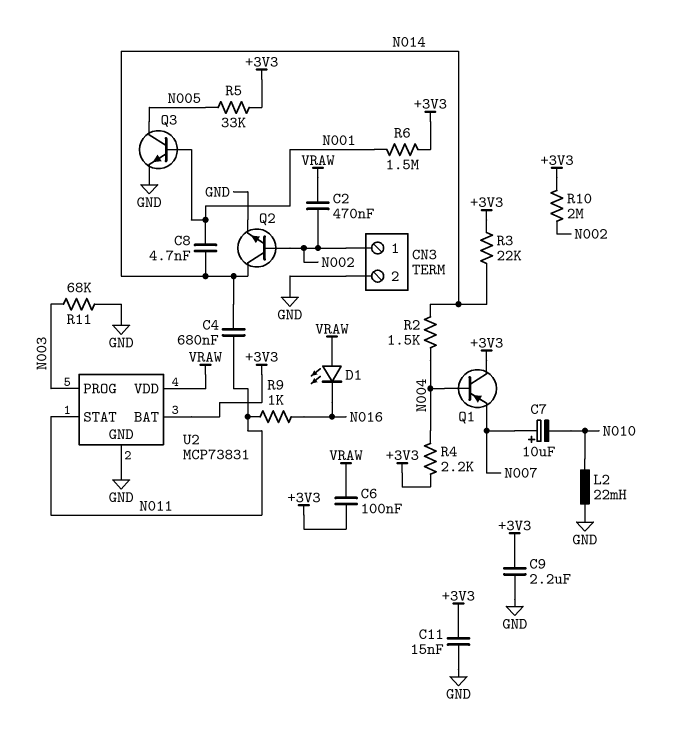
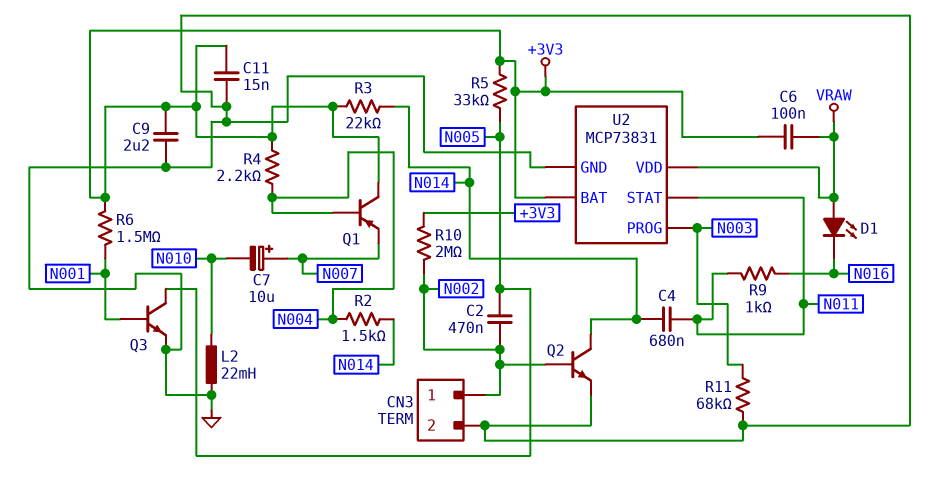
C2: 470nF (N002, VRAW) -> 470nF (N002, N005)
C8: 4.7nF (N001, N014) -> none

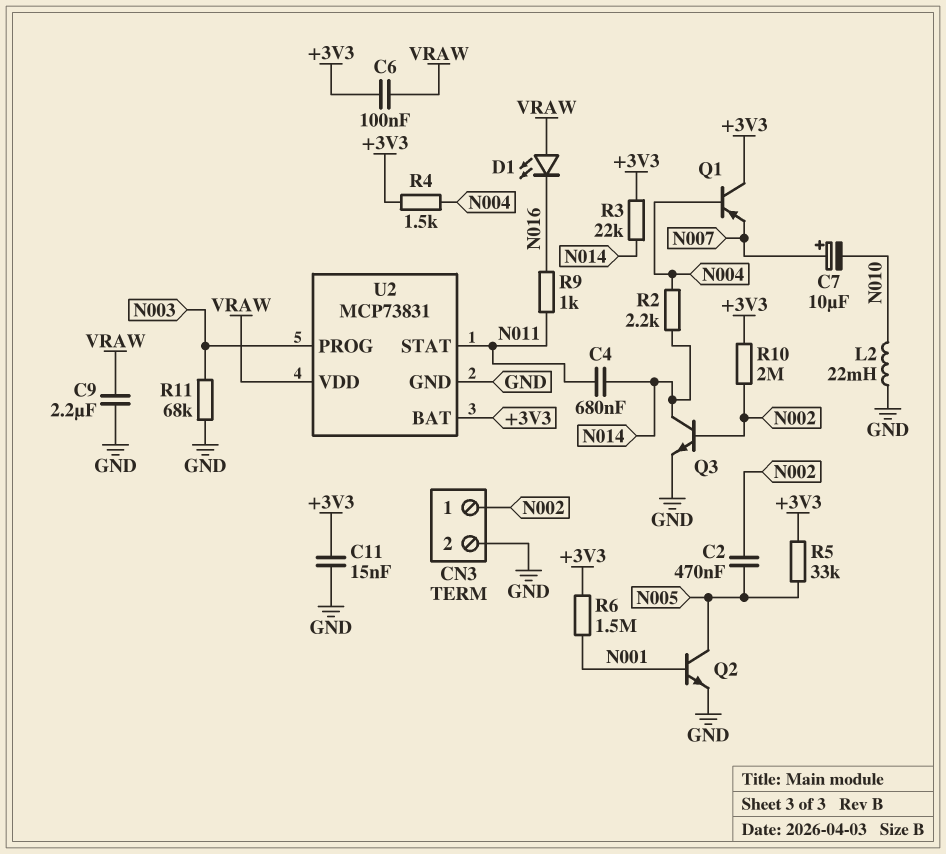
C9: 2.2uF (+3V3, GND) -> 2.2uF (GND, VRAW)
Q2: NPN (B N002, C N014, E GND) -> NPN (B N001, C N005, E GND)
Q3: NPN (B N001, C N005, E GND) -> NPN (B N002, C N014, E GND)
R2: 1.5k (N004, N014) -> 2.2k (N004, N014)
R4: 2.2k (+3V3, N004) -> 1.5k (+3V3, N004)

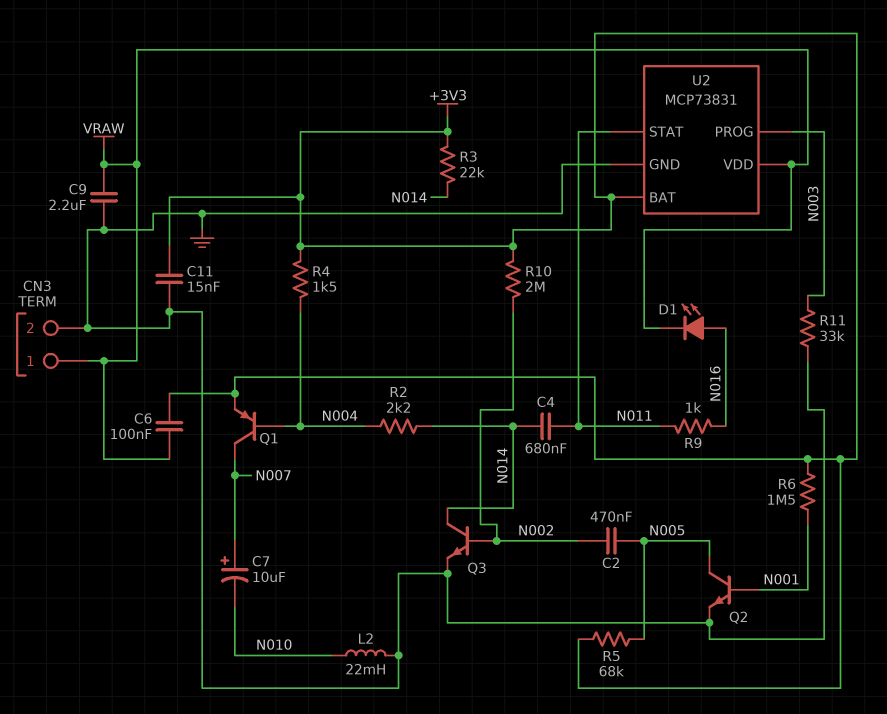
CN3 pin 1: N002 -> VRAW
D1: LED (A VRAW, K N016) -> LED (A N016, K VRAW)
Q1: PNP (B N004, C +3V3, E N007) -> PNP (B N004, C N007, E +3V3)
R5: 33k (+3V3, N005) -> 68k (+3V3, N005)
R11: 68k (GND, N003) -> 33k (GND, N003)

